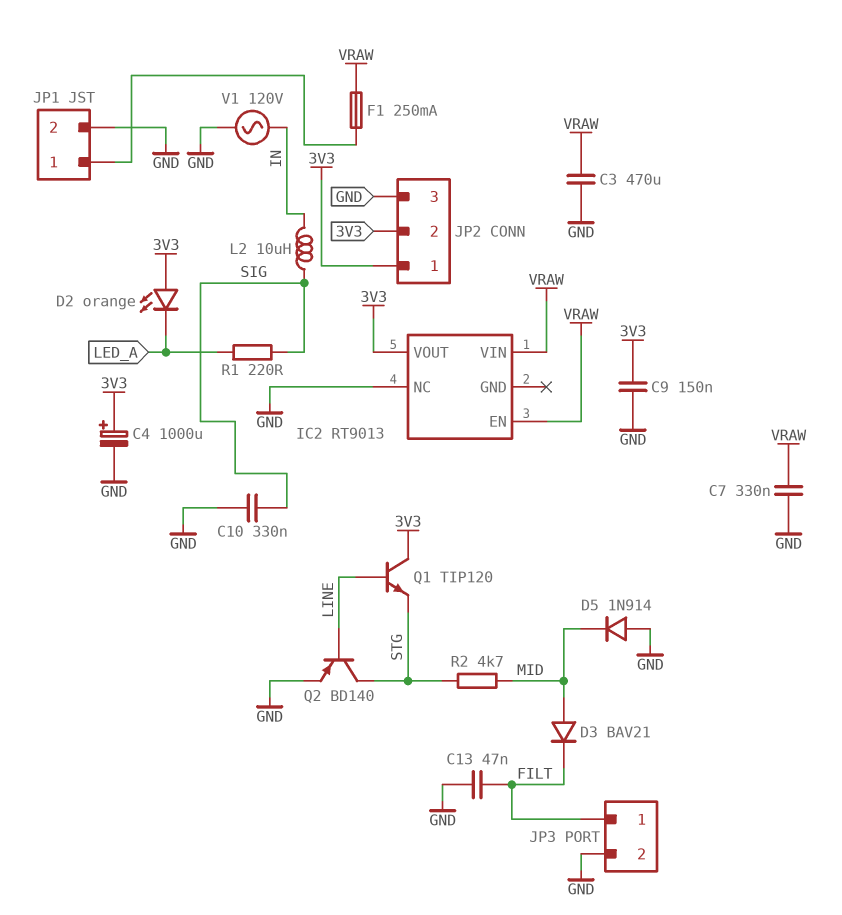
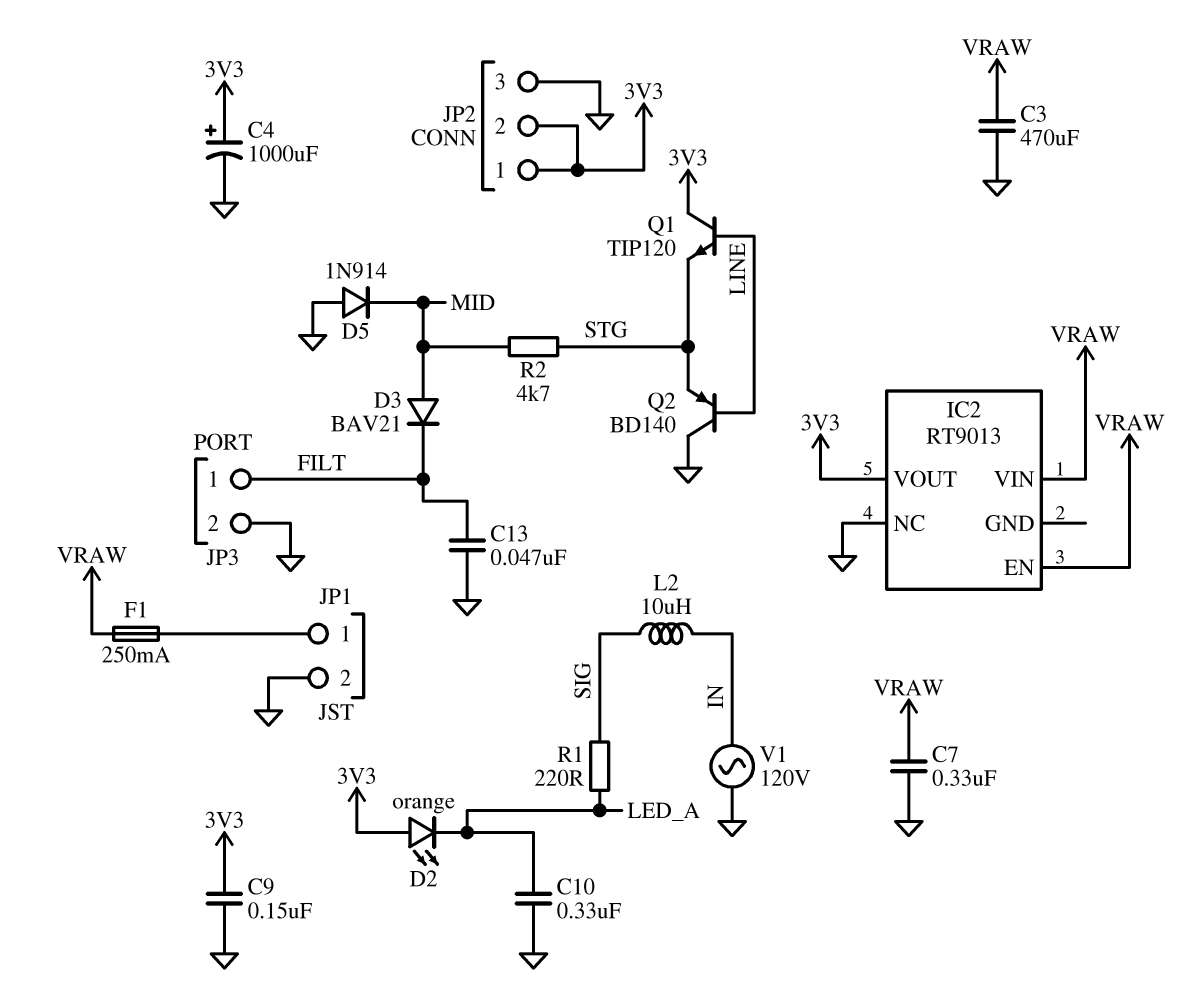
C10: 330nF (GND, SIG) -> 330nF (GND, LED_A)
Q2: PNP BD140 (B LINE, C STG, E GND) -> PNP BD140 (B LINE, C GND, E STG)

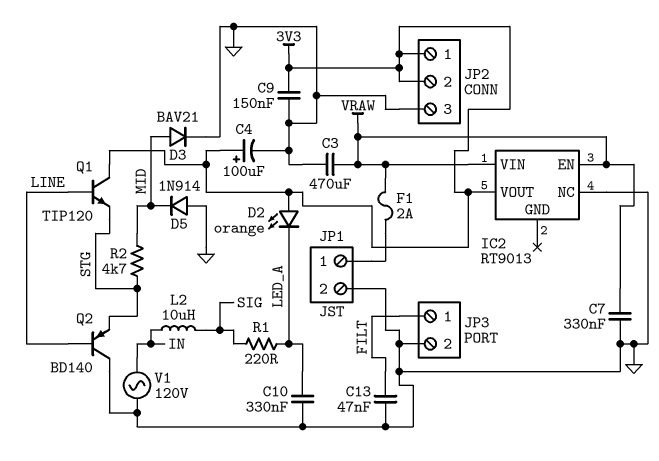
C4: 1000uF (plus 3V3, minus GND) -> 100uF (plus 3V3, minus GND)
D3: diode BAV21 (A MID, K FILT) -> diode BAV21 (A MID, K GND)
F1: 250mA (JP1/1, VRAW) -> 2A (JP1/1, VRAW)

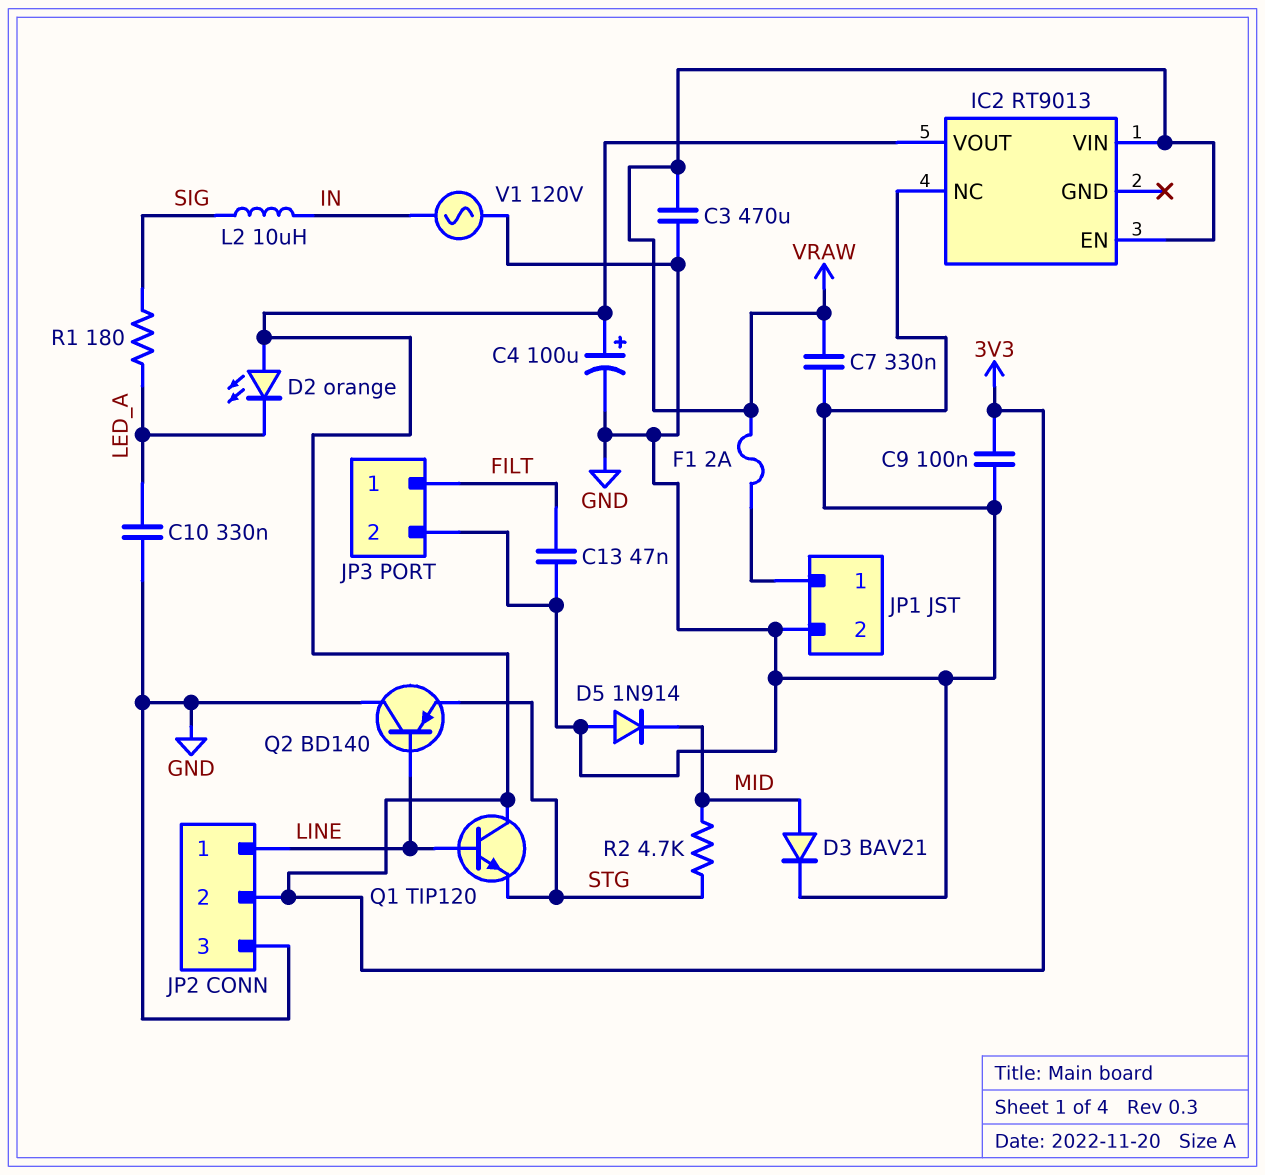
C9: 150nF (3V3, GND) -> 100nF (3V3, GND)
JP2 pin 1: 3V3 -> LINE
R1: 220 (LED_A, SIG) -> 180 (LED_A, SIG)

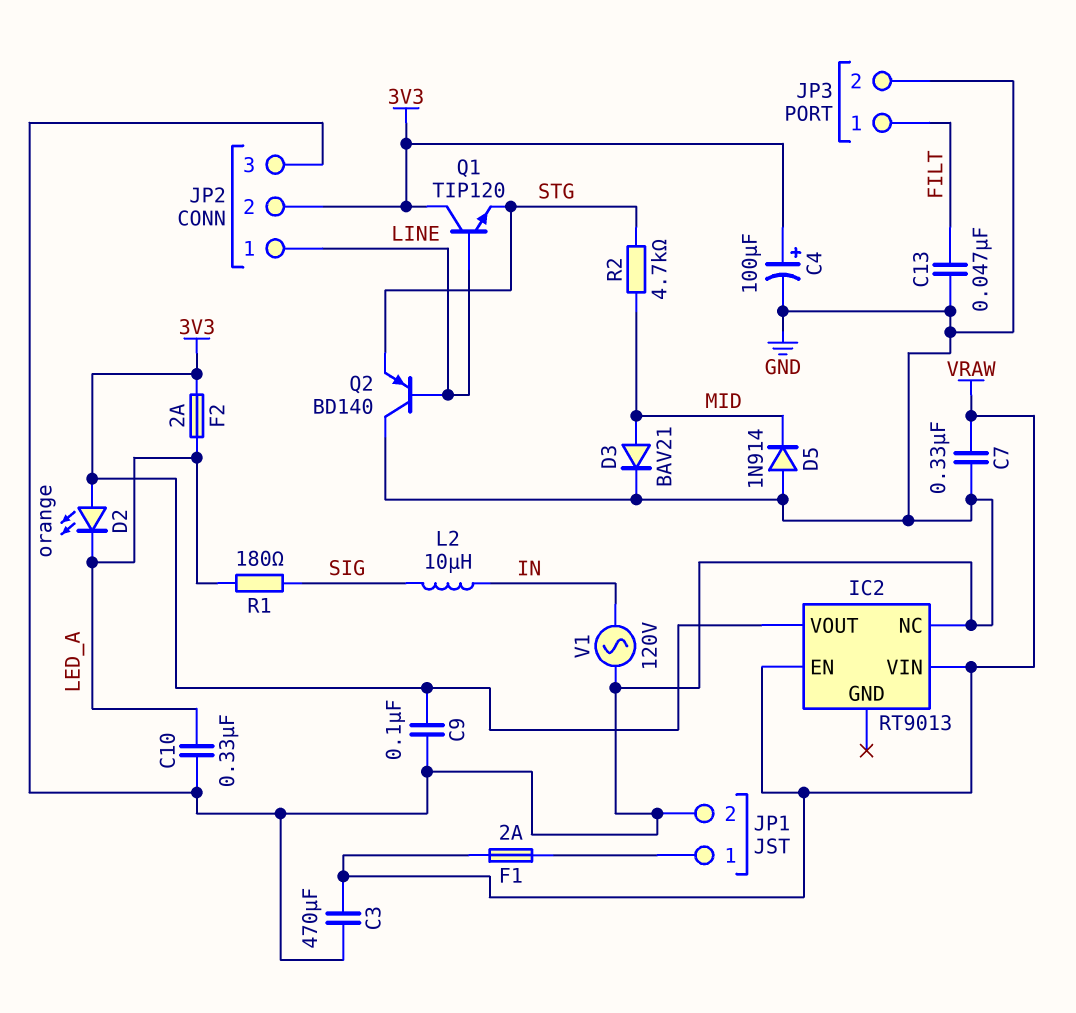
F2: none -> 2A (3V3, LED_A)

